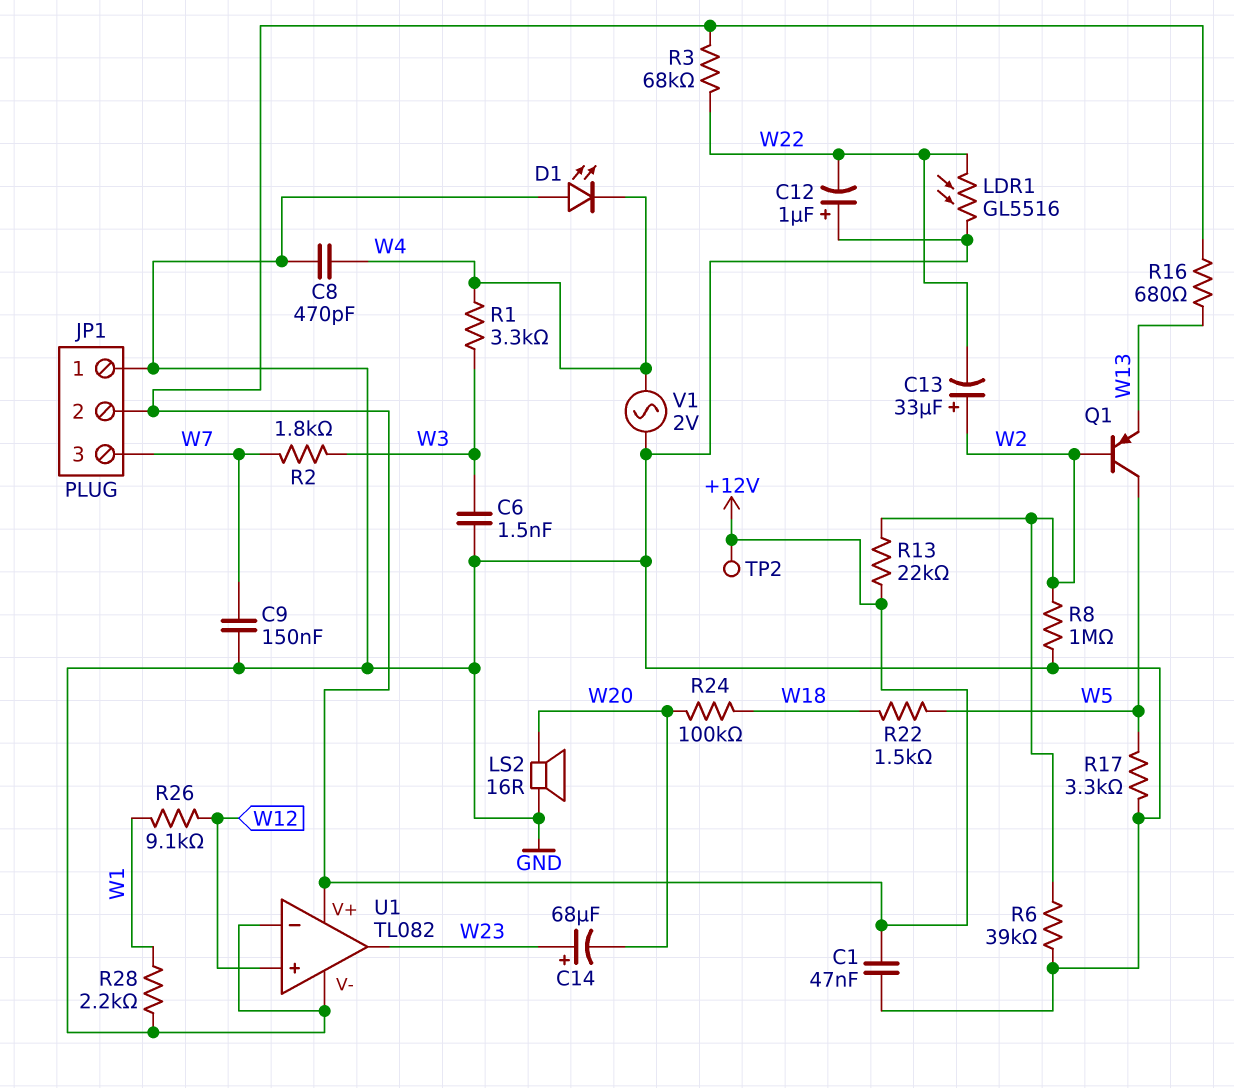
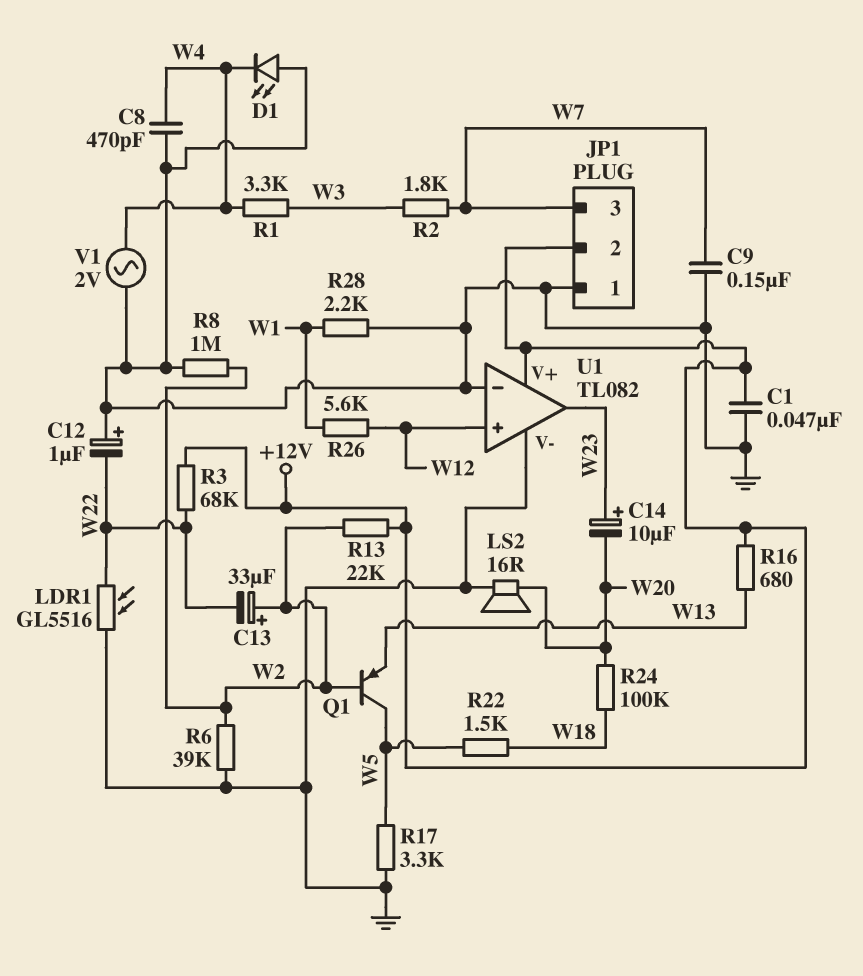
C6: 1.5nF (GND, W3) -> none
C14: 68uF (plus W23, minus W20) -> 10uF (plus W23, minus W20)
R26: 9.1k (W1, W12) -> 5.6k (W1, W12)
TP2: test point (+12V) -> none

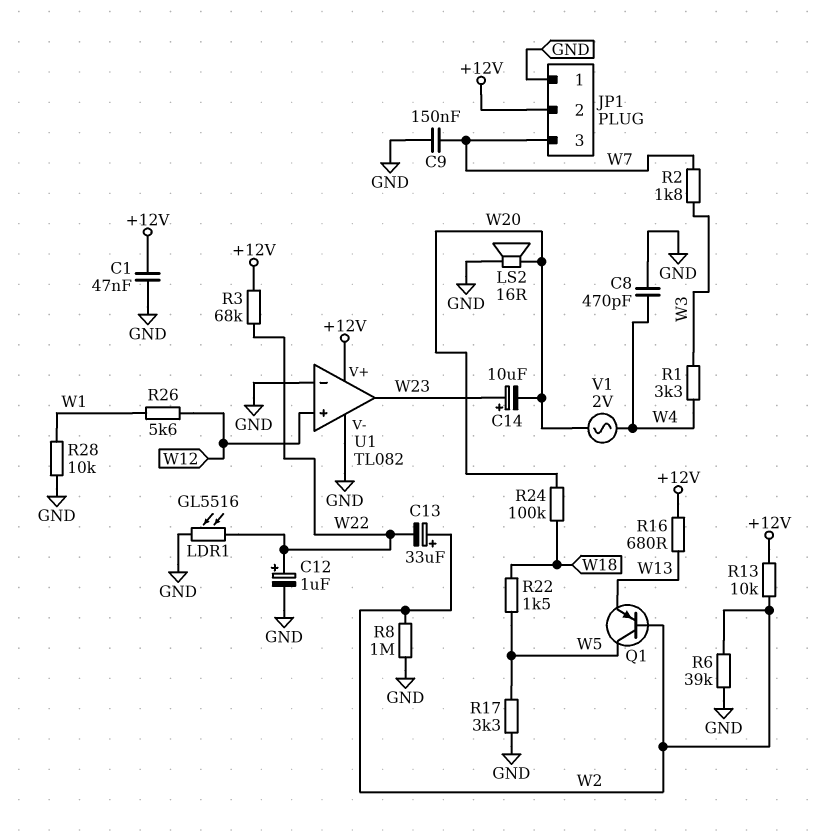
C12: 1uF (plus GND, minus W22) -> 1uF (plus W22, minus GND)
D1: LED (A GND, K W4) -> none
R13: 22k (+12V, W2) -> 10k (+12V, W2)
R28: 2.2k (GND, W1) -> 10k (GND, W1)
V1: AC 2V (GND, W4) -> AC 2V (W4, W20)

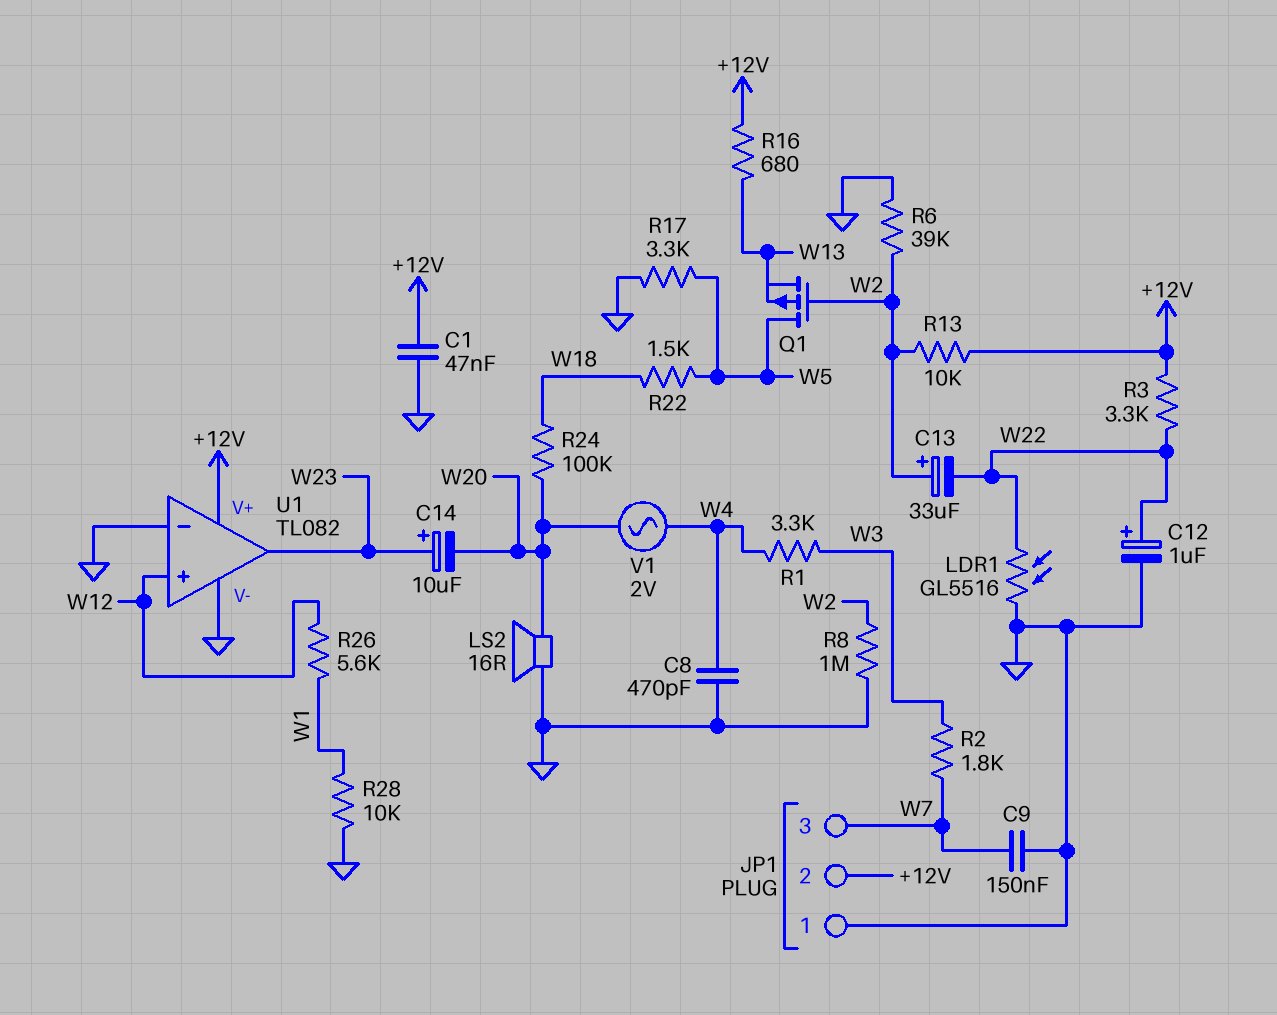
Q1: PNP (B W2, C W5, E W13) -> PMOS (G W2, D W5, S W13)
R3: 68k (+12V, W22) -> 3.3k (+12V, W22)

